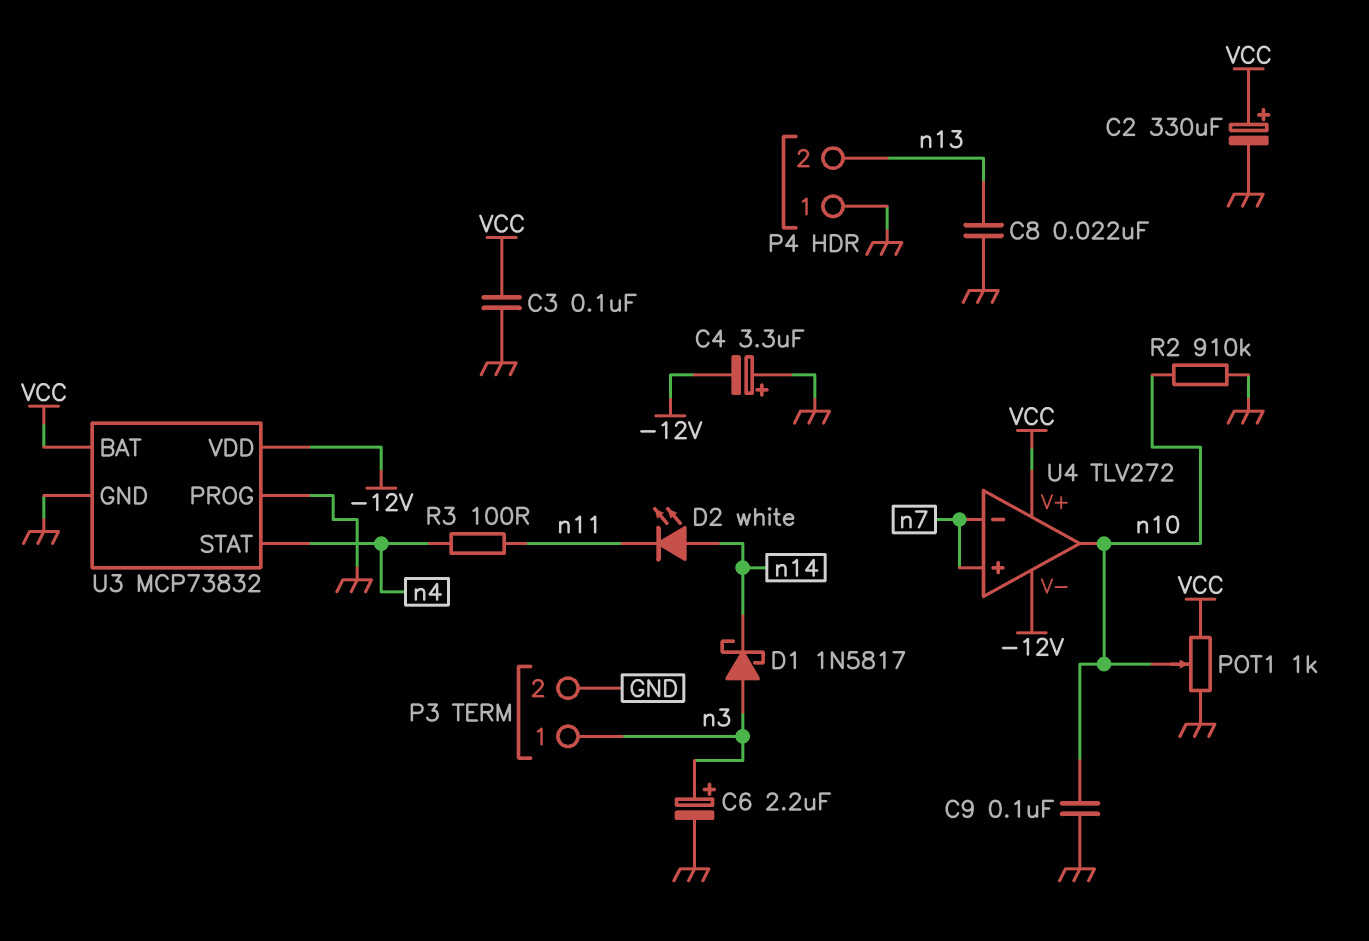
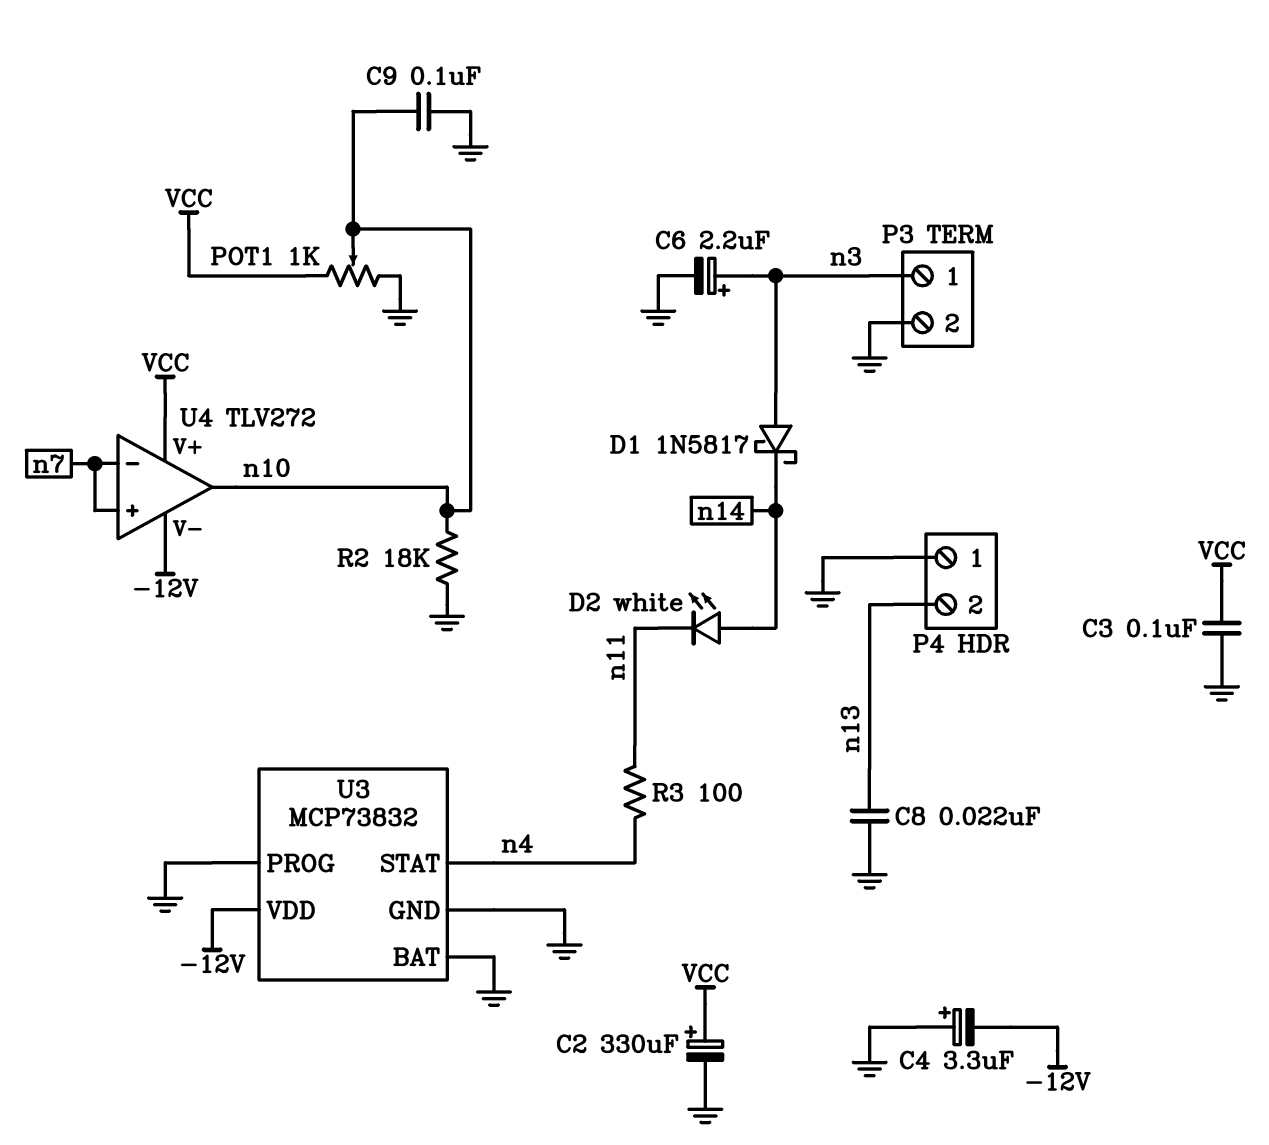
R2: 910k (GND, n10) -> 18k (GND, n10)
U3 pin BAT: VCC -> GND

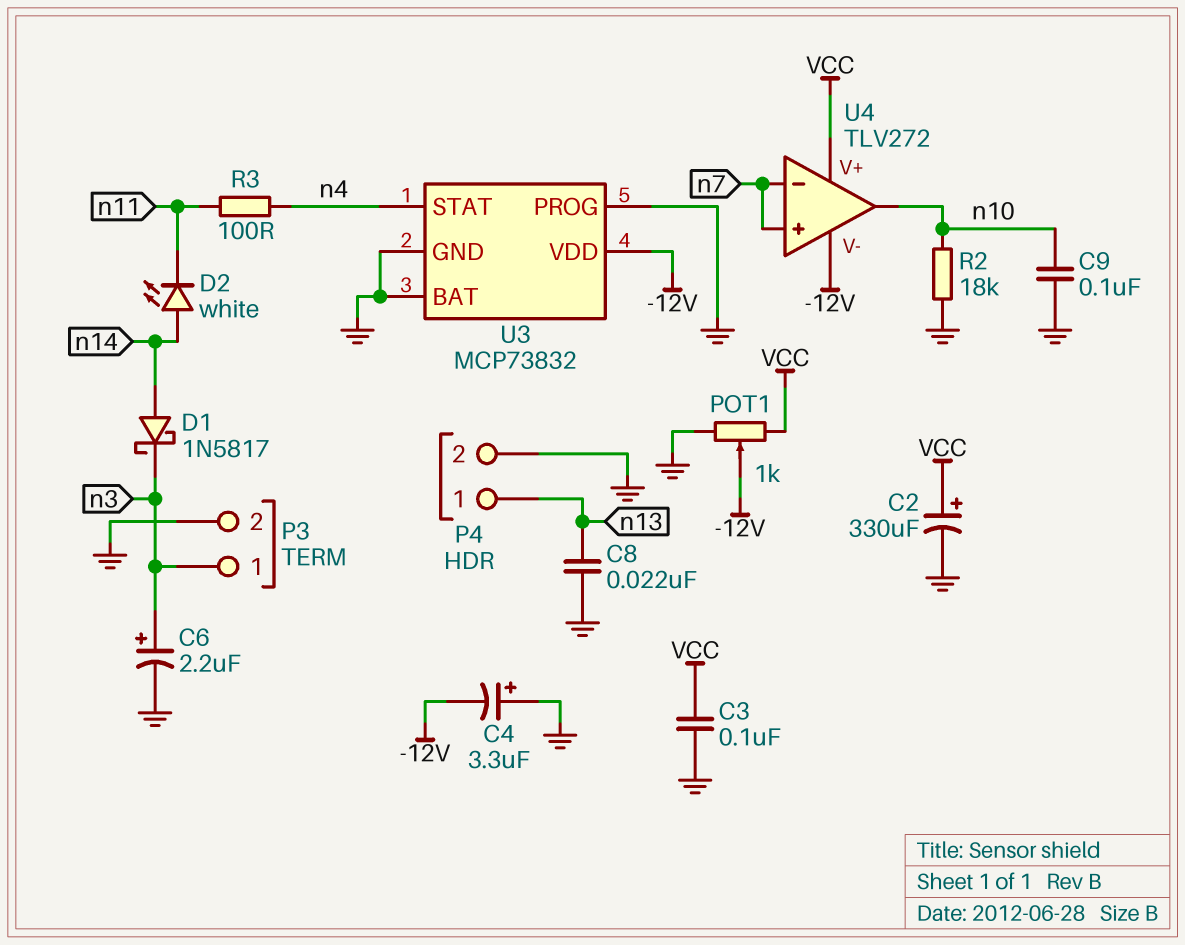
D1: schottky 1N5817 (A n3, K n14) -> schottky 1N5817 (A n14, K n3)
P4 pin 1: GND -> n13
P4 pin 2: n13 -> GND
POT1: 1k (GND, VCC, wiper n10) -> 1k (GND, VCC, wiper -12V)

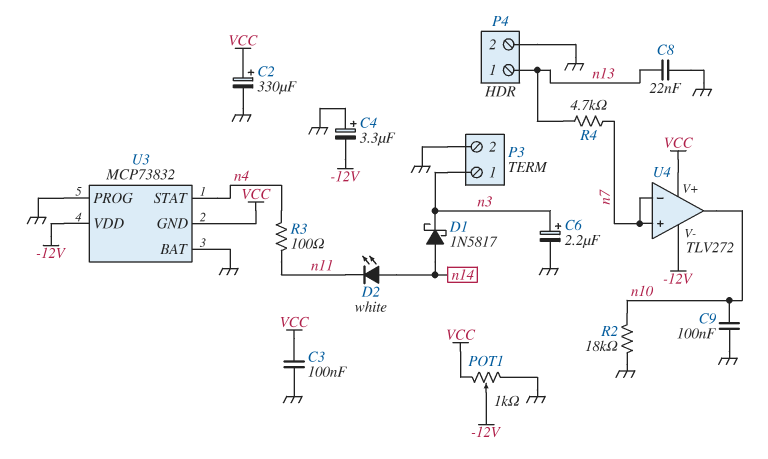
R4: none -> 4.7k (n7, n13)
U3 pin GND: GND -> VCC

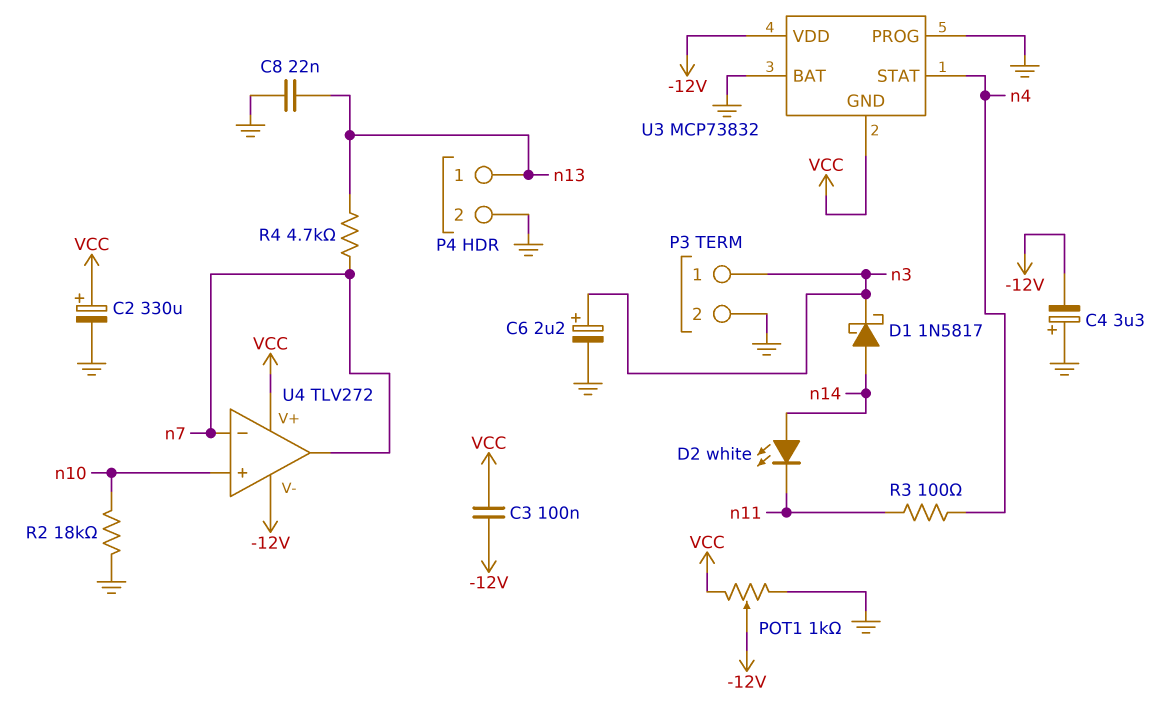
C3: 100nF (GND, VCC) -> 100nF (-12V, VCC)
C9: 100nF (GND, n10) -> none
U4 pin in+: n7 -> n10
U4 pin out: n10 -> n7

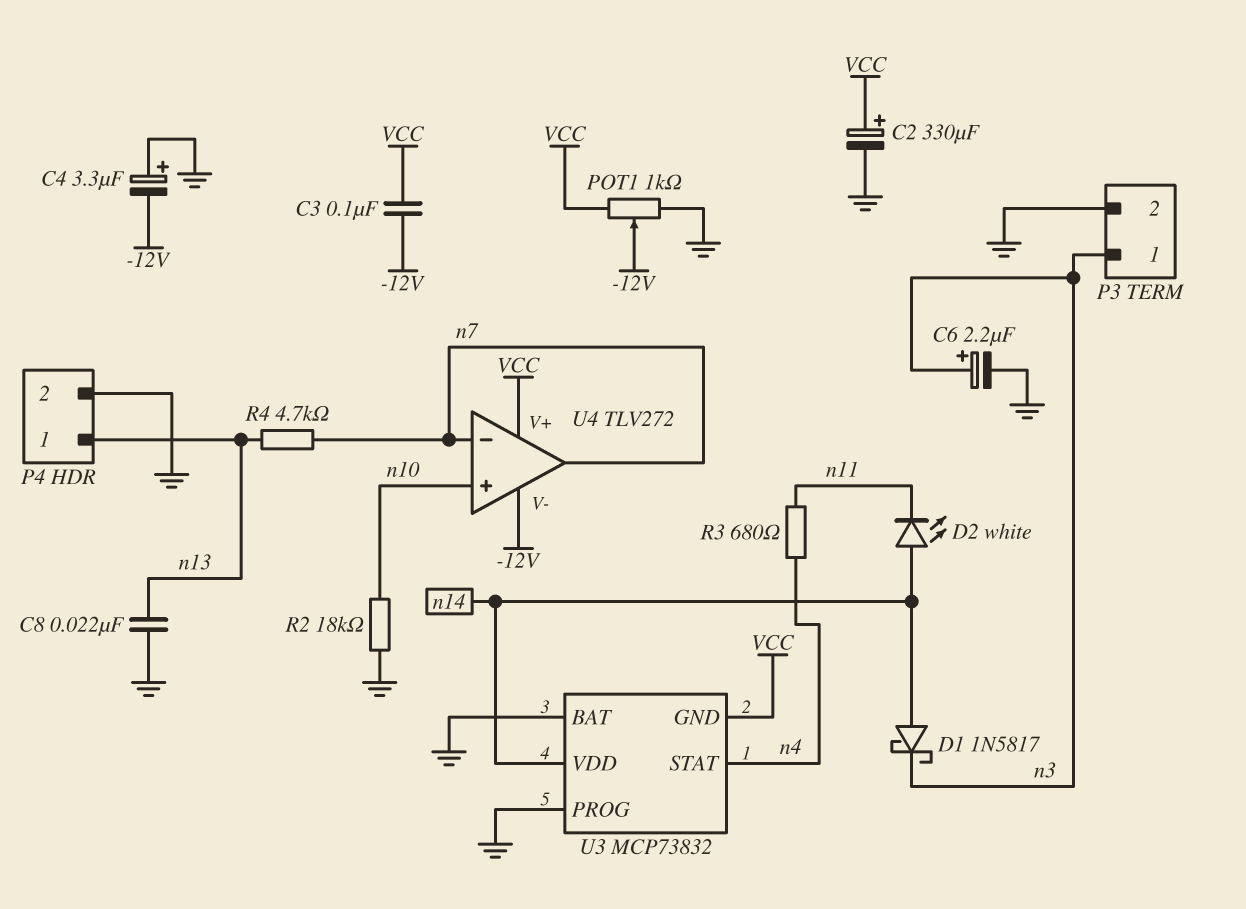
R3: 100 (n4, n11) -> 680 (n4, n11)
U3 pin VDD: -12V -> n14

